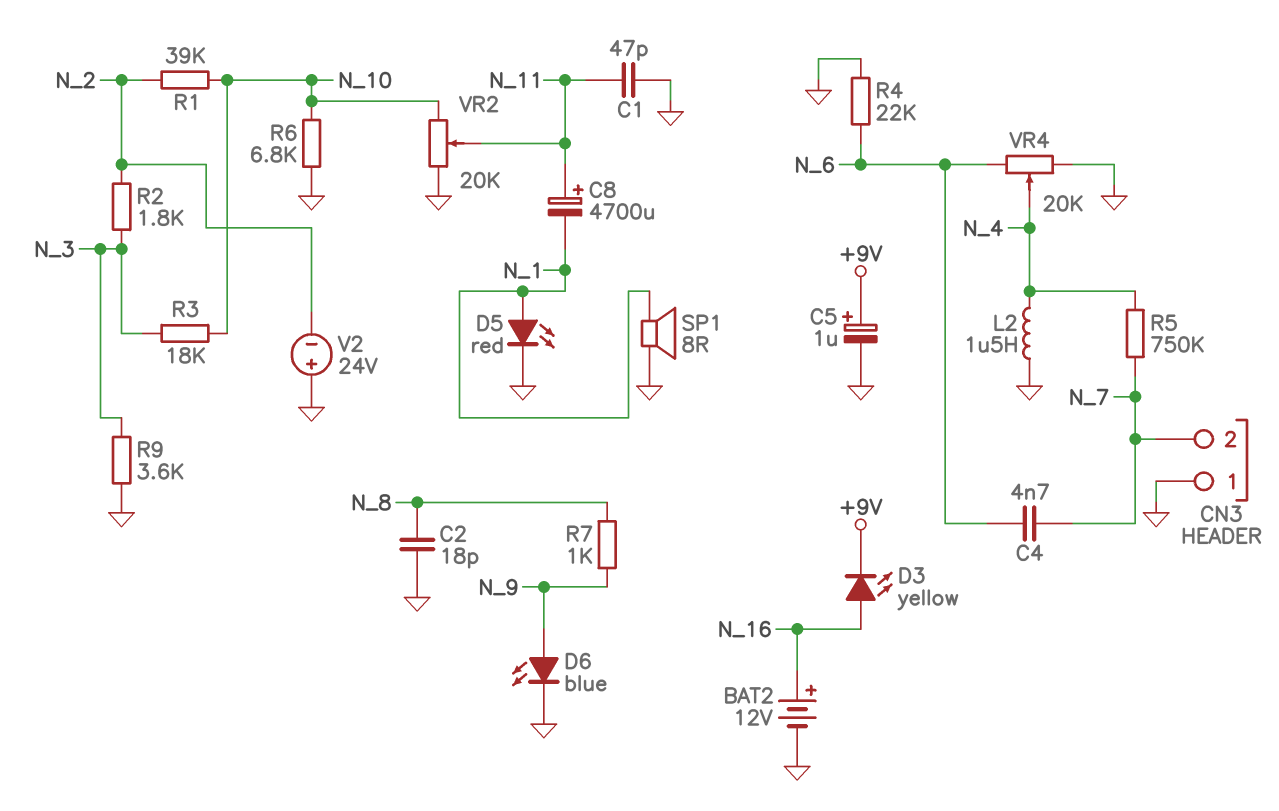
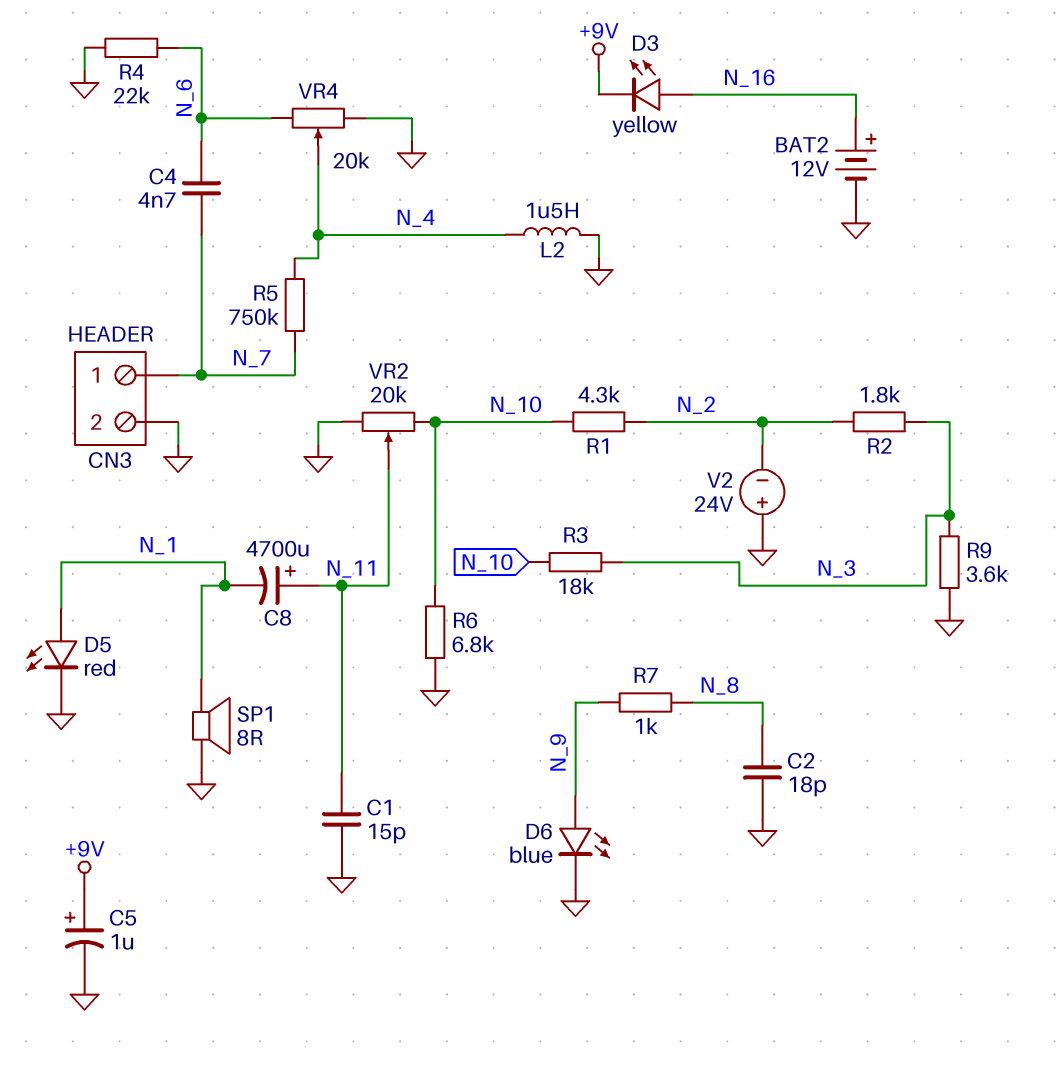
C1: 47pF (GND, N_11) -> 15pF (GND, N_11)
CN3 pin 1: GND -> N_7
CN3 pin 2: N_7 -> GND
R1: 39k (N_2, N_10) -> 4.3k (N_2, N_10)

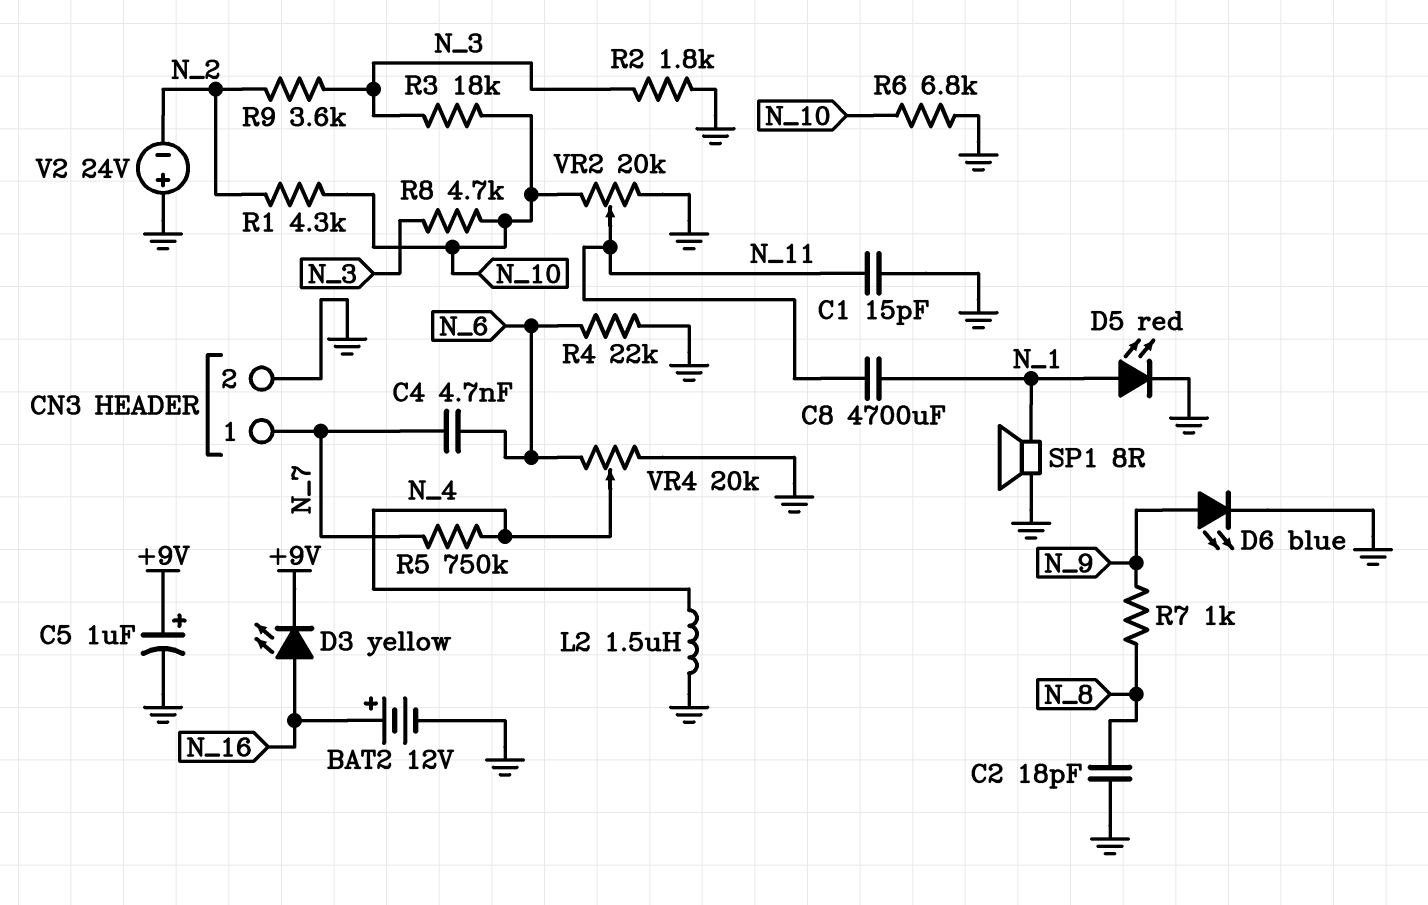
C8: 4700uF (plus N_11, minus N_1) -> 4700uF (N_1, N_11)
R2: 1.8k (N_2, N_3) -> 1.8k (GND, N_3)
R8: none -> 4.7k (N_3, N_10)
R9: 3.6k (GND, N_3) -> 3.6k (N_2, N_3)

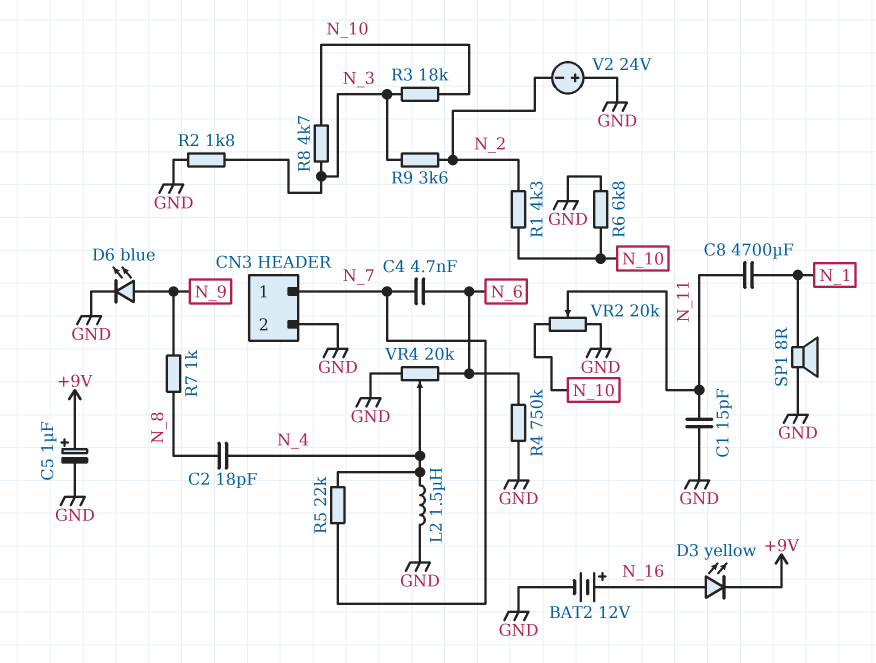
C2: 18pF (GND, N_8) -> 18pF (N_4, N_8)
D5: LED red (A N_1, K GND) -> none
R4: 22k (GND, N_6) -> 750k (GND, N_6)
R5: 750k (N_4, N_7) -> 22k (N_4, N_7)

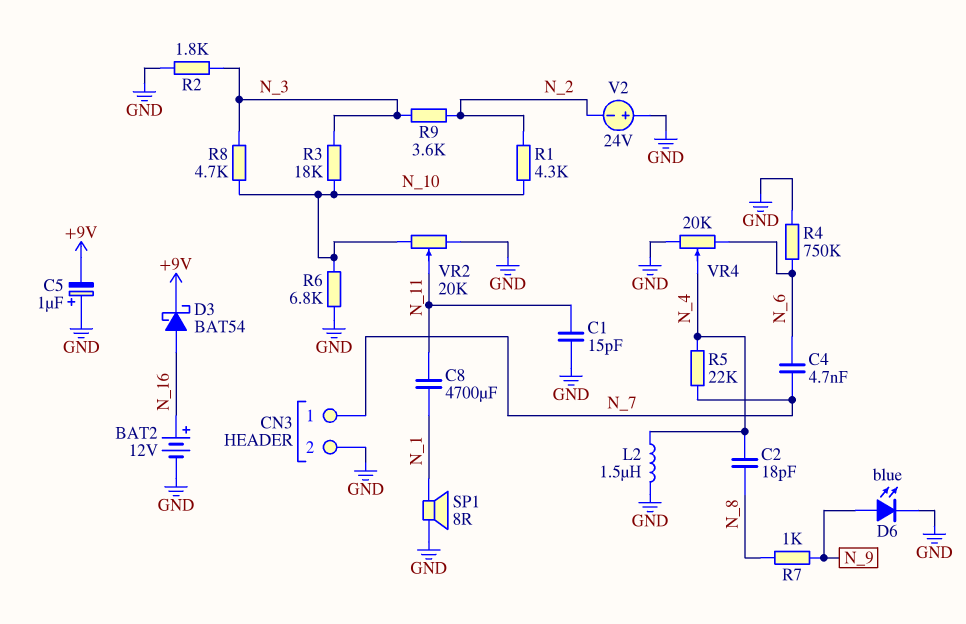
C5: 1uF (plus +9V, minus GND) -> 1uF (plus GND, minus +9V)
D3: LED yellow (A N_16, K +9V) -> schottky BAT54 (A N_16, K +9V)

